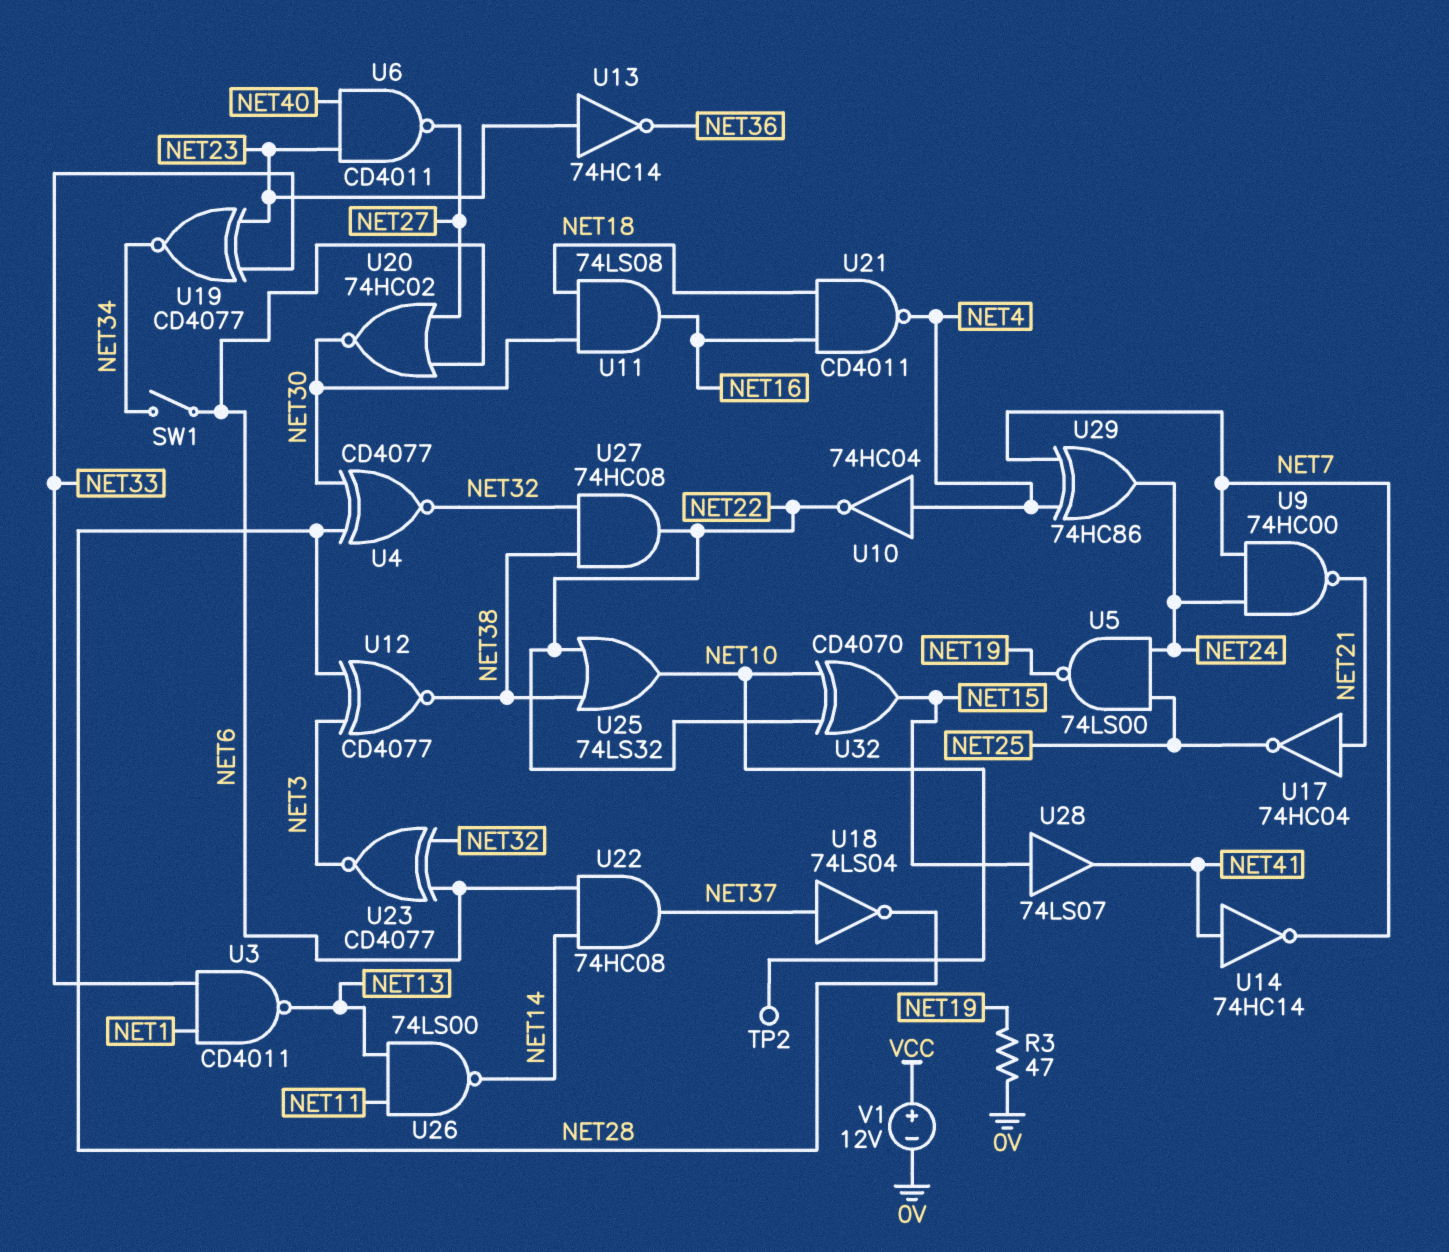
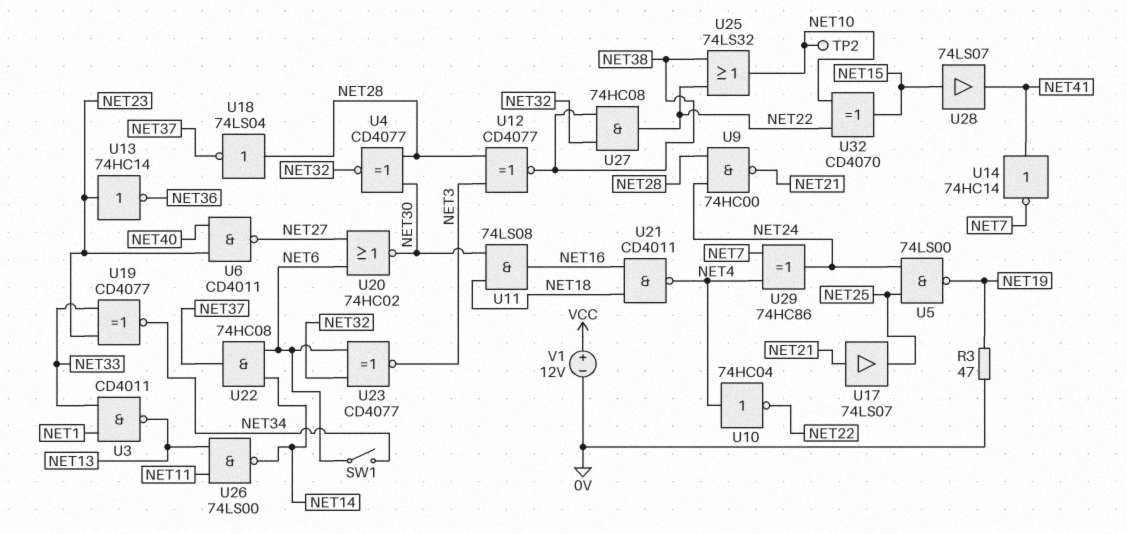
U9: NAND 74HC00 (in NET7, in NET24, out NET21) -> NAND 74HC00 (in NET24, in NET28, out NET21)
U17: NOT 74HC04 (in NET21, out NET25) -> buffer 74LS07 (in NET21, out NET25)
U18: NOT 74LS04 (in NET37, out NET28) -> NOT 74LS04 (in NET28, out NET37)

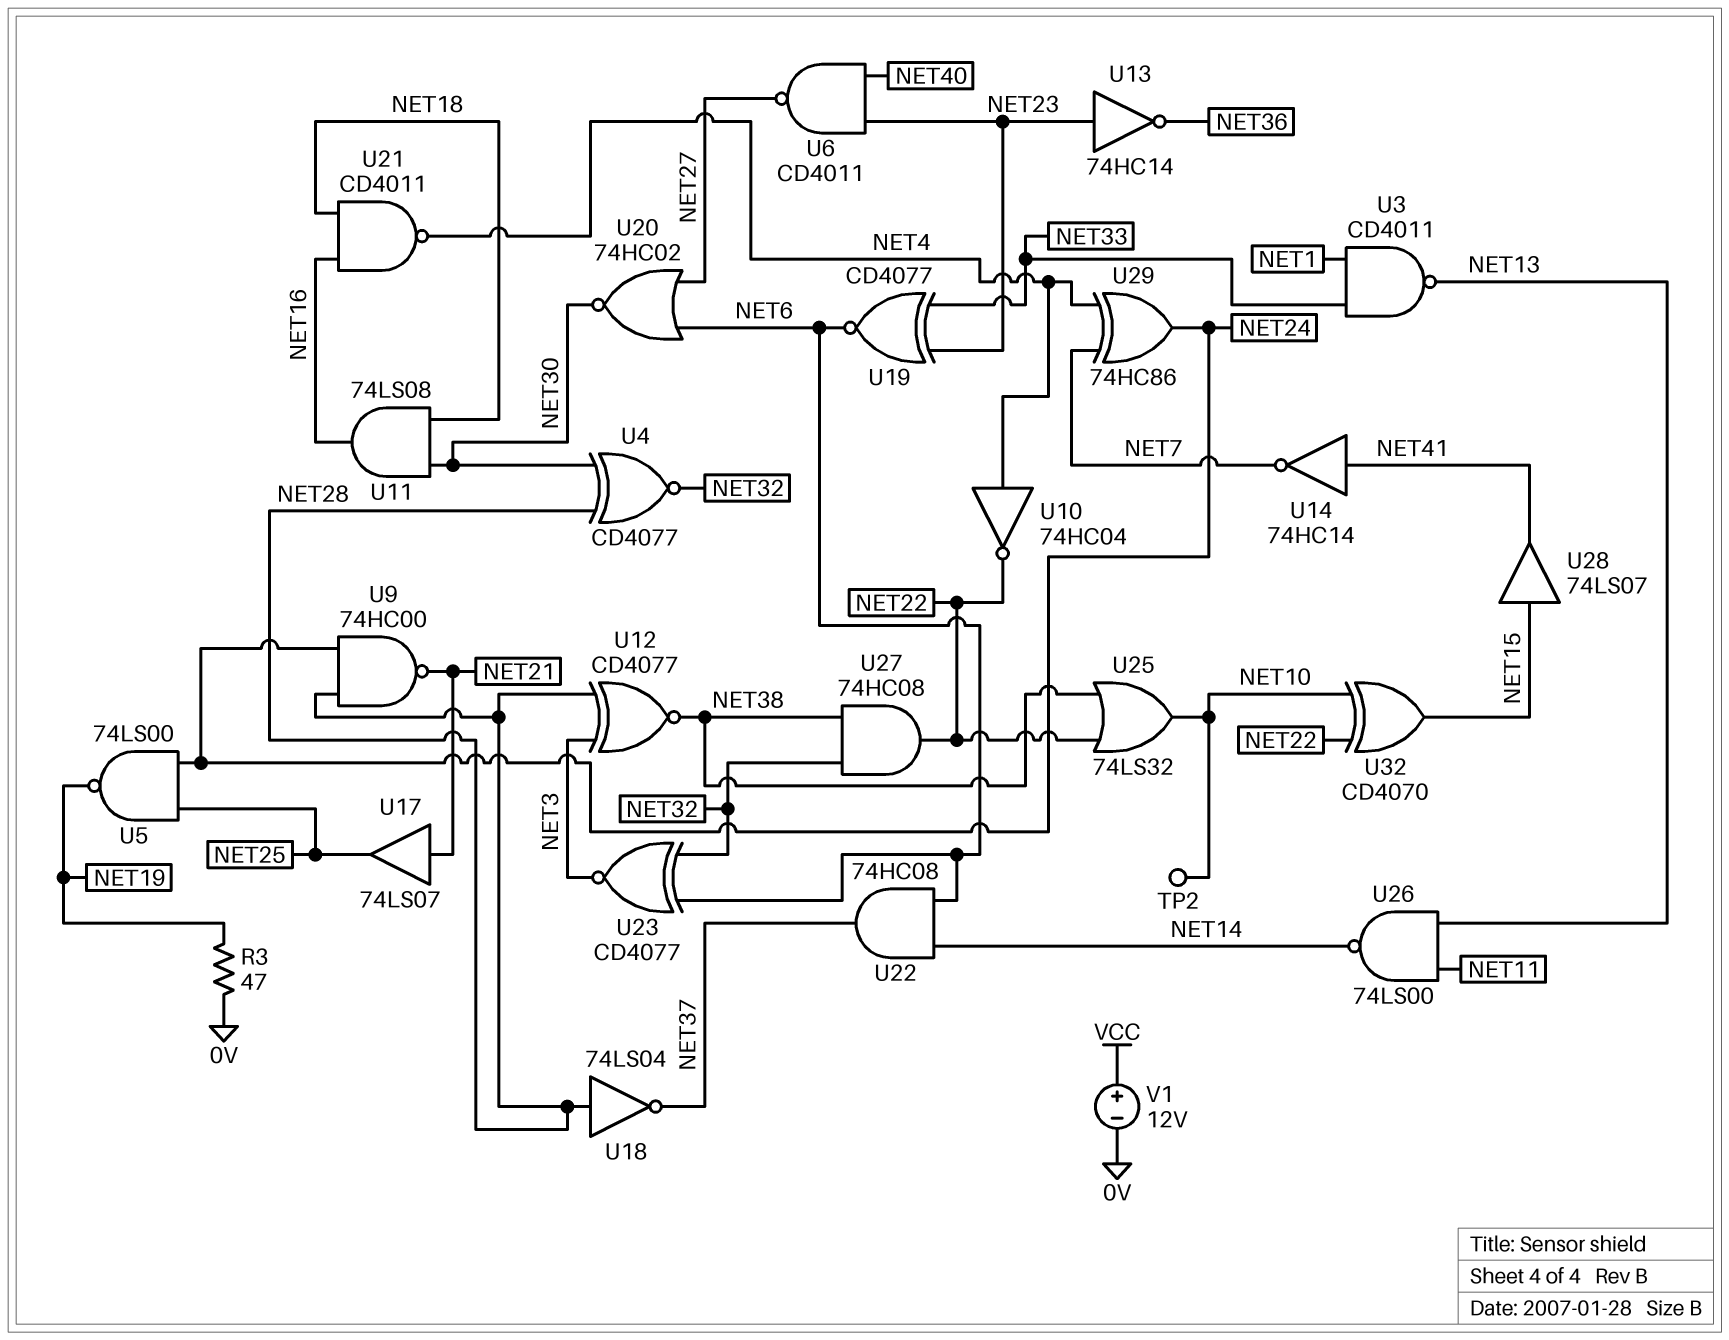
SW1: switch (NET6, NET34) -> none
U19: XNOR CD4077 (in NET23, in NET33, out NET34) -> XNOR CD4077 (in NET23, in NET33, out NET6)

